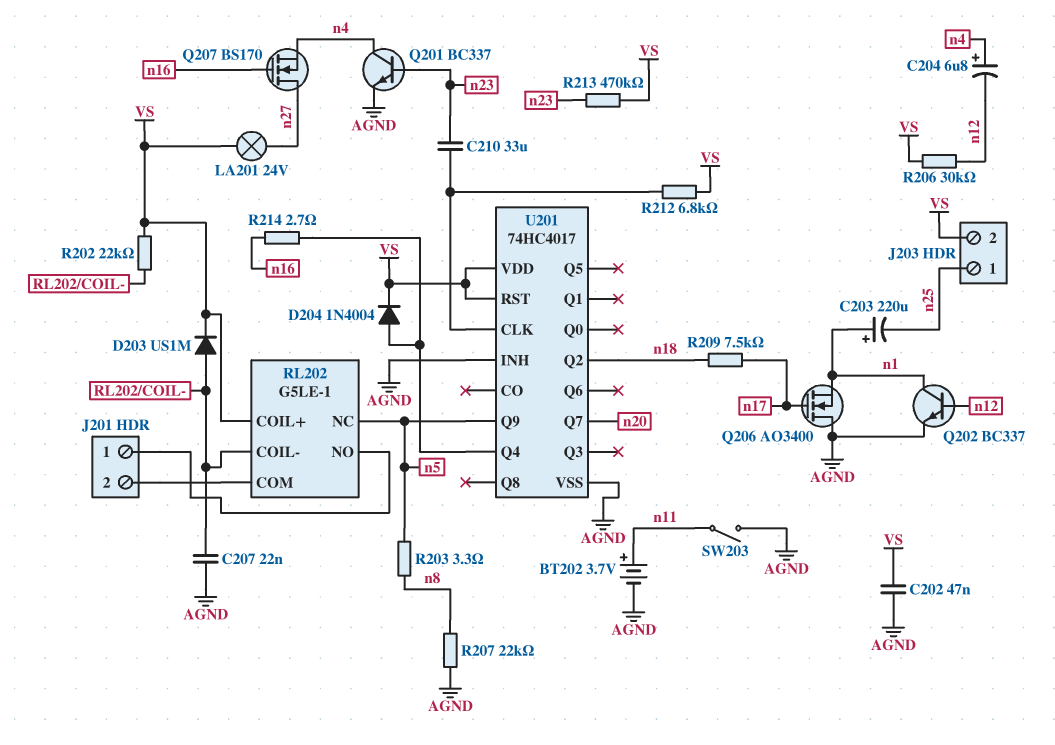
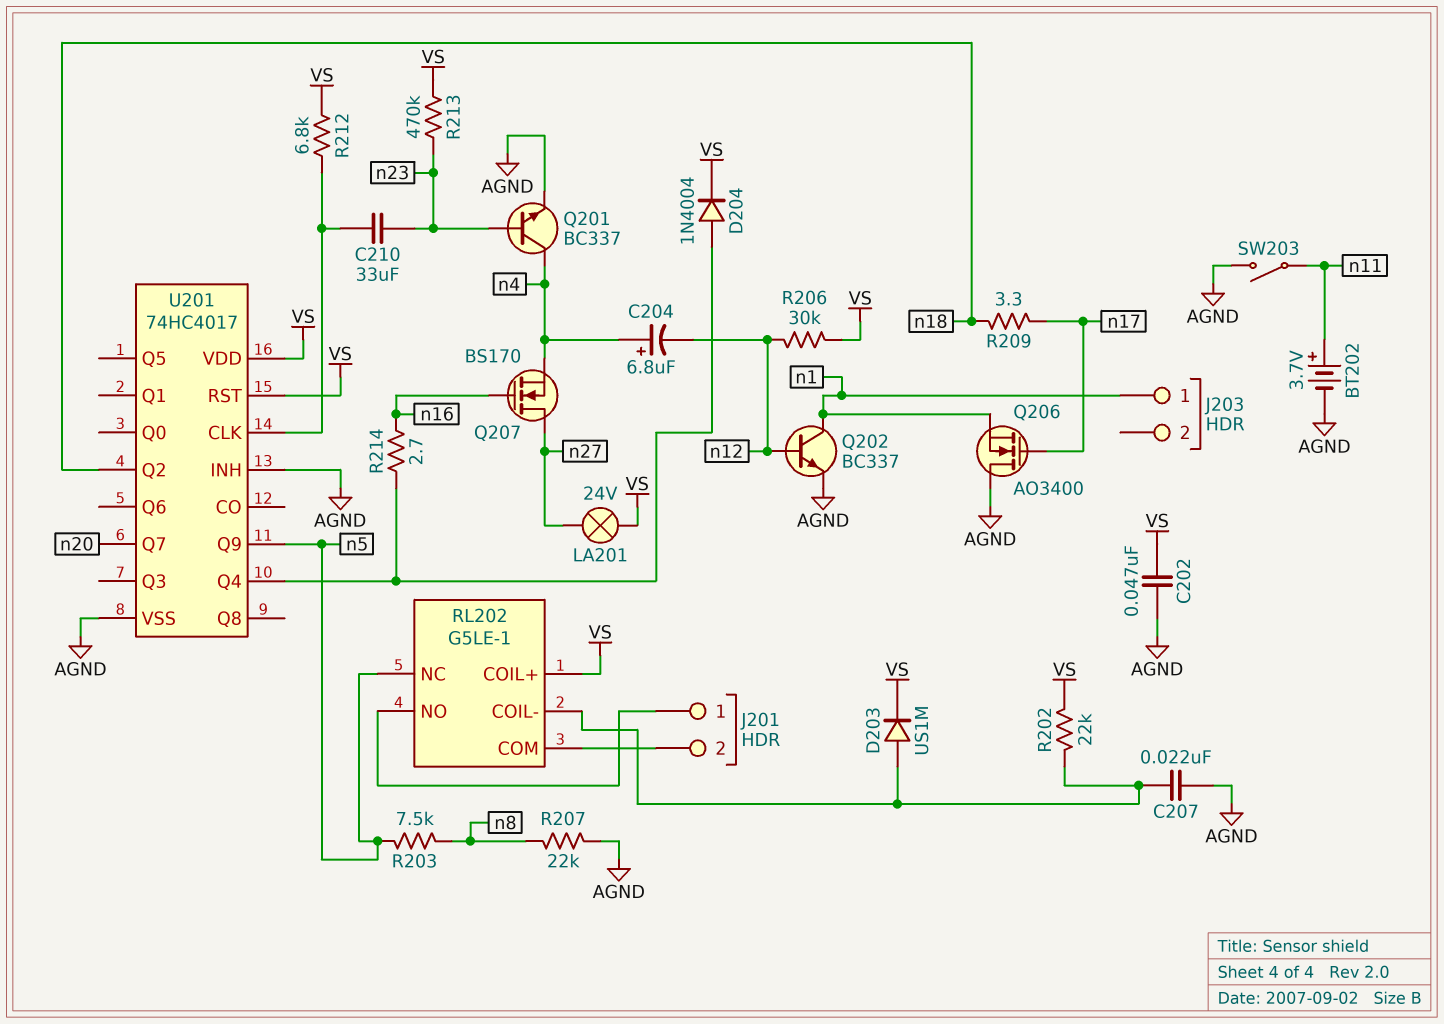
C203: 220uF (plus n1, minus n25) -> none
J203 pin 1: n25 -> n1
J203 pin 2: VS -> none
R203: 3.3 (n5, n8) -> 7.5k (n5, n8)
R209: 7.5k (n17, n18) -> 3.3 (n17, n18)

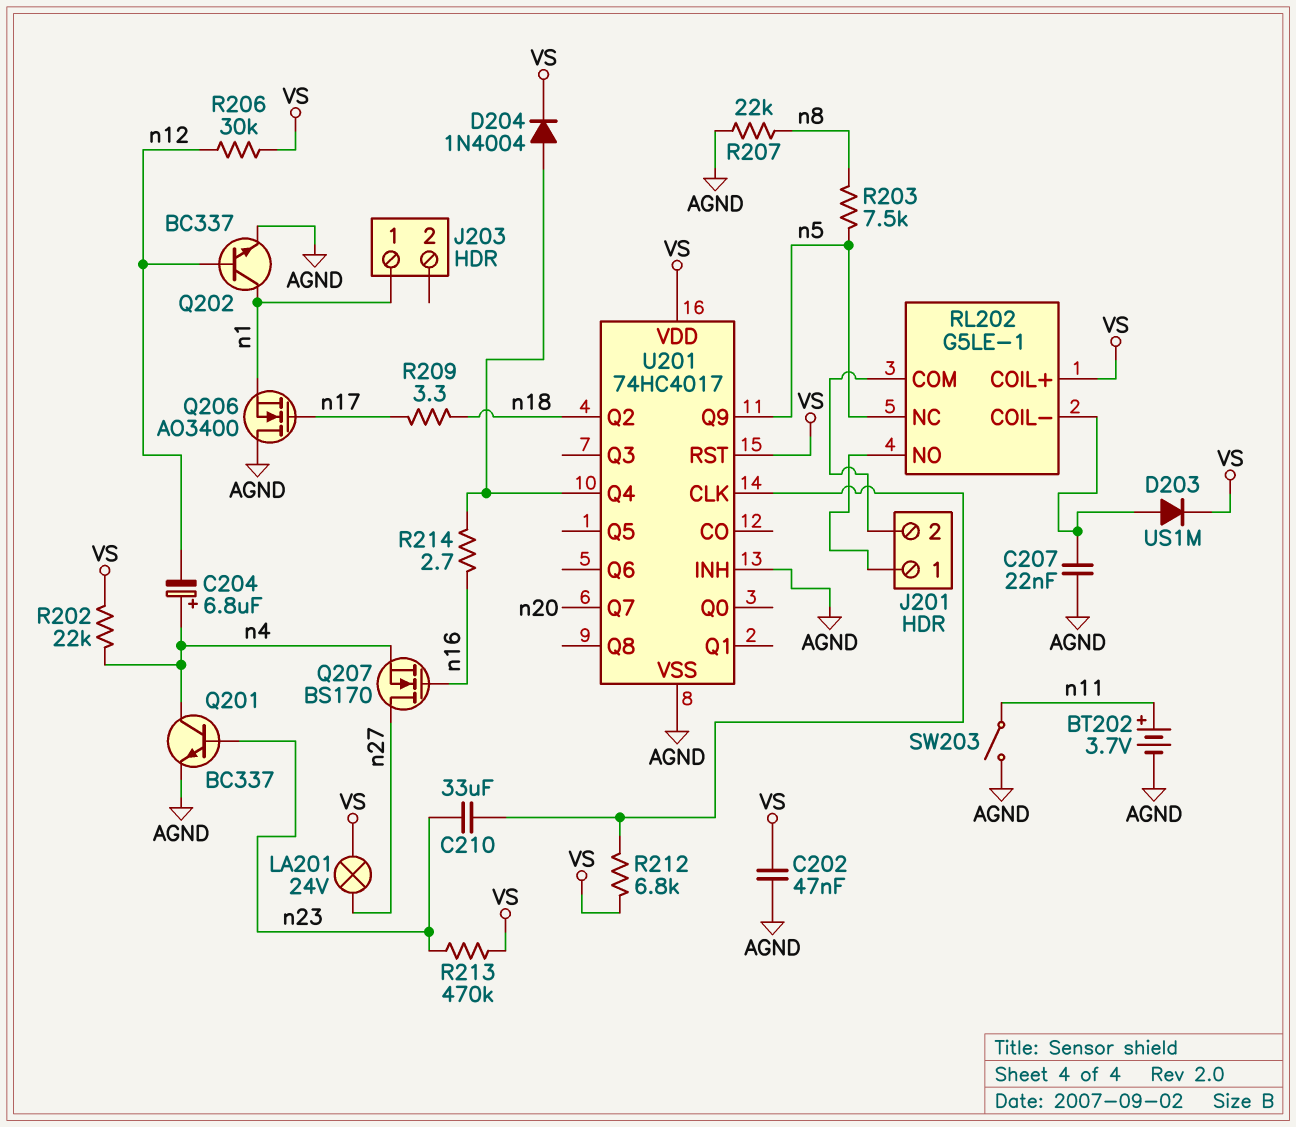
R202: 22k (RL202/COIL-, VS) -> 22k (VS, n4)

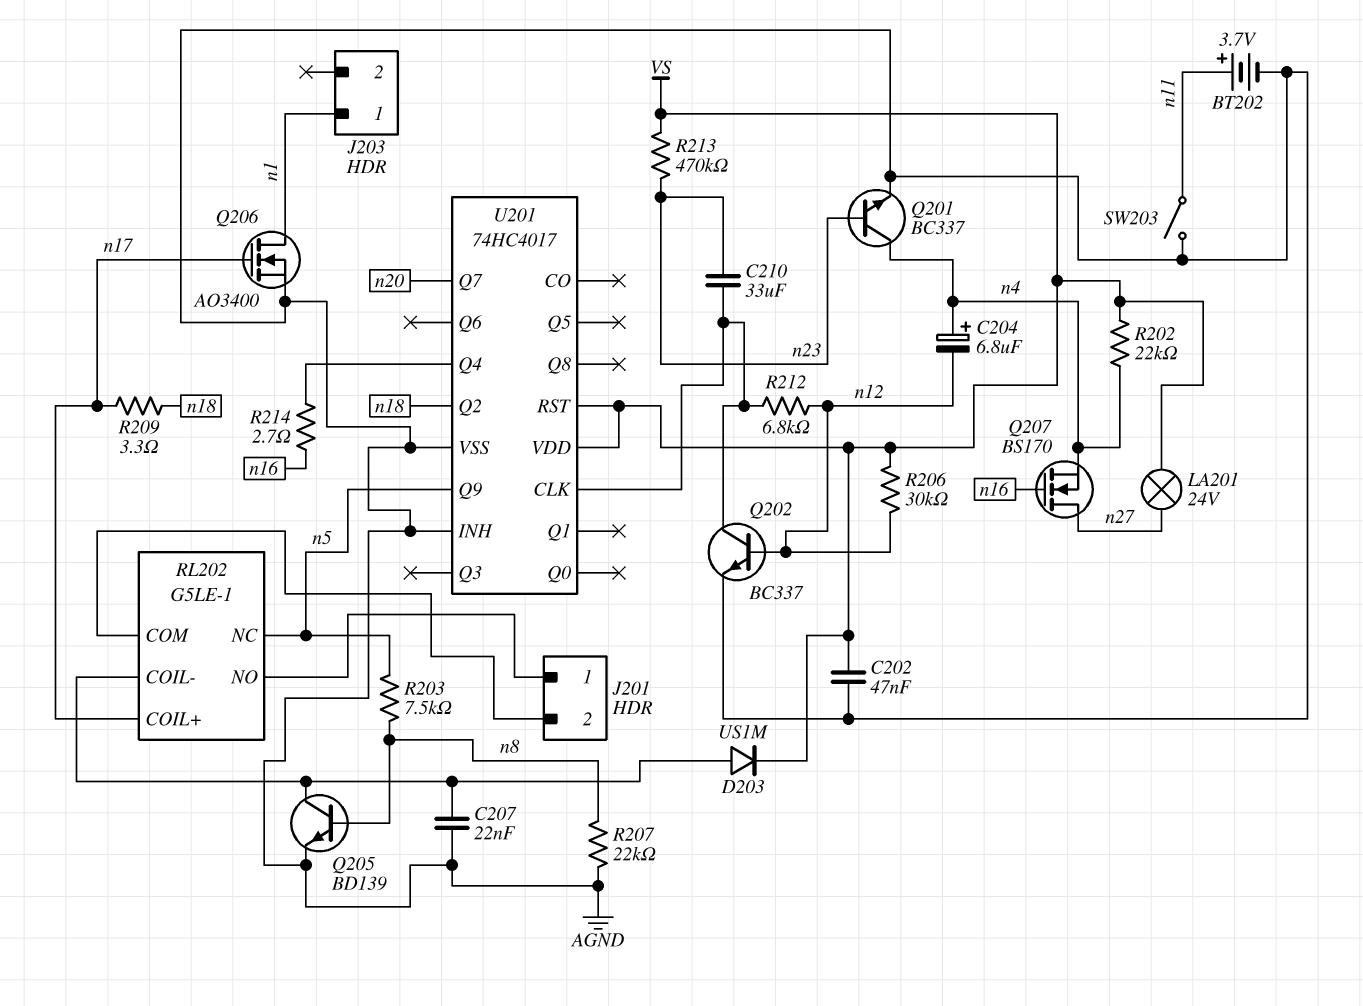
D204: diode 1N4004 (A U201/Q4, K VS) -> none
Q202: NPN BC337 (B n12, C n1, E AGND) -> NPN BC337 (B n12, C U201/CLK, E AGND)
Q205: none -> NPN BD139 (B n8, C RL202/COIL-, E AGND)
Q206: NMOS AO3400 (G n17, D AGND, S n1) -> NMOS AO3400 (G n17, D n1, S AGND)
R212: 6.8k (U201/CLK, VS) -> 6.8k (U201/CLK, n12)
RL202 pin COIL+: VS -> n17

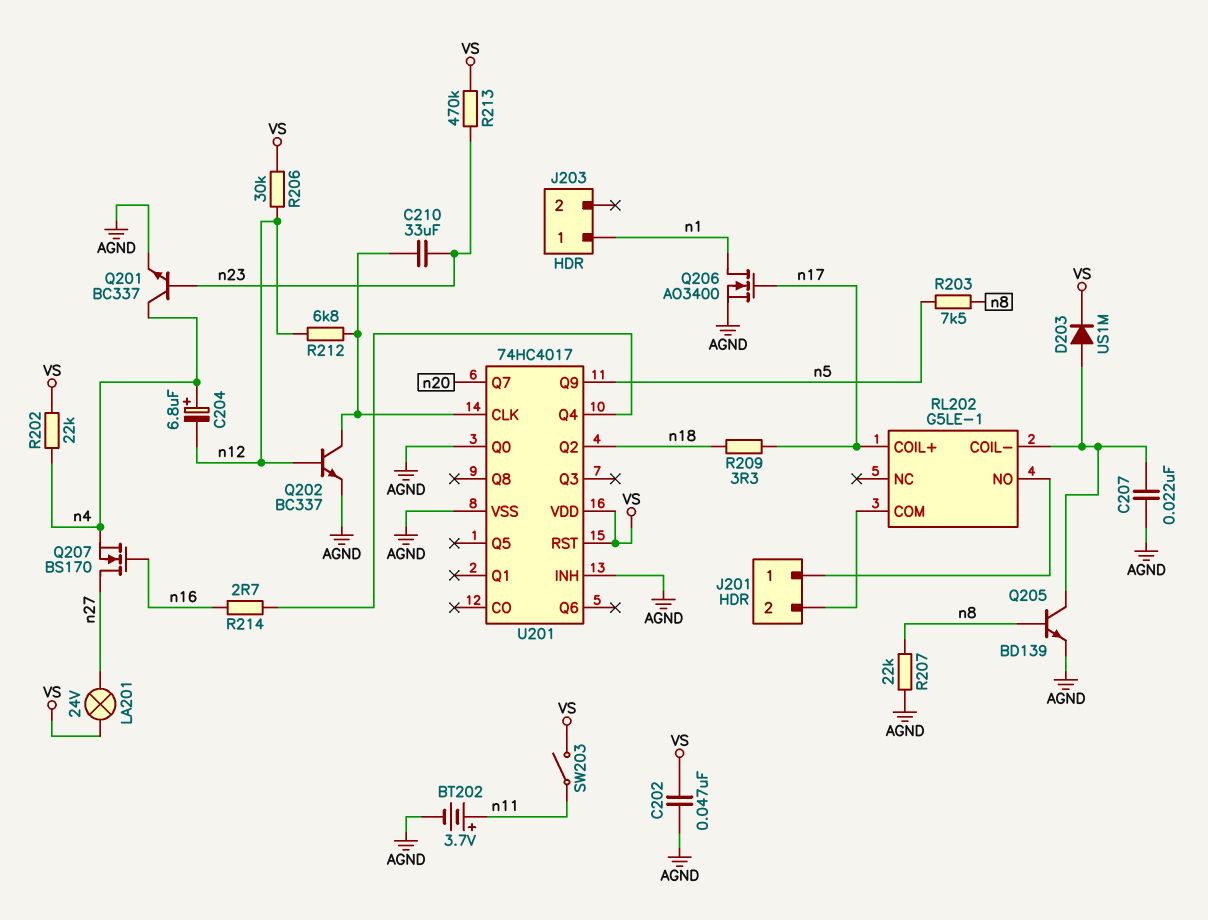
RL202 pin NC: n5 -> none
SW203: switch (AGND, n11) -> switch (VS, n11)
U201 pin Q0: none -> AGND

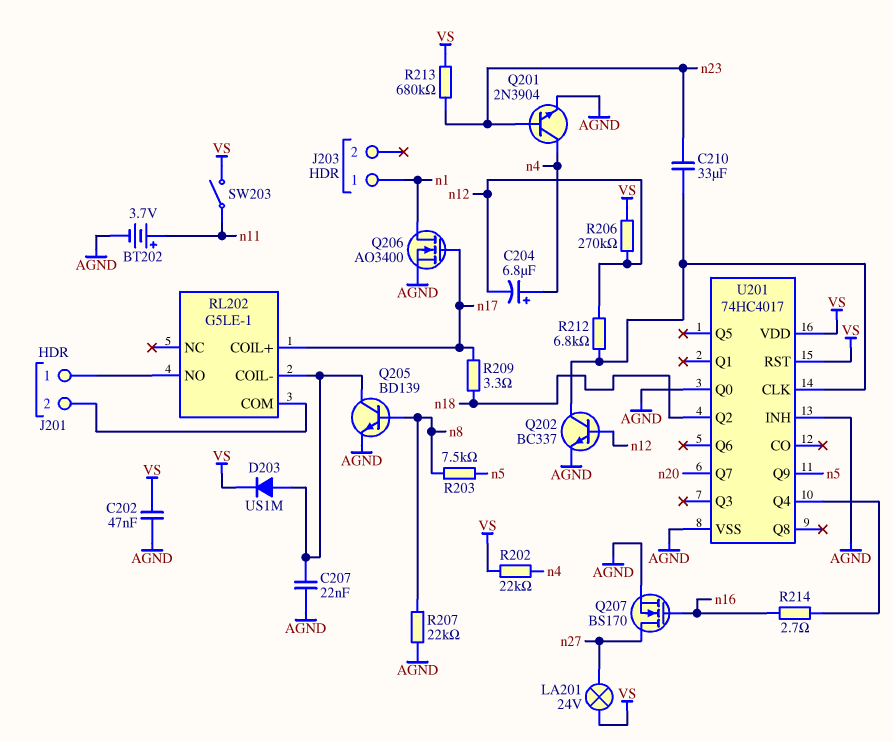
Q201: NPN BC337 (B n23, C n4, E AGND) -> NPN 2N3904 (B n23, C n4, E AGND)
Q207: NMOS BS170 (G n16, D n27, S n4) -> NMOS BS170 (G n16, D n27, S AGND)
R206: 30k (VS, n12) -> 270k (VS, n12)
R213: 470k (VS, n23) -> 680k (VS, n23)

